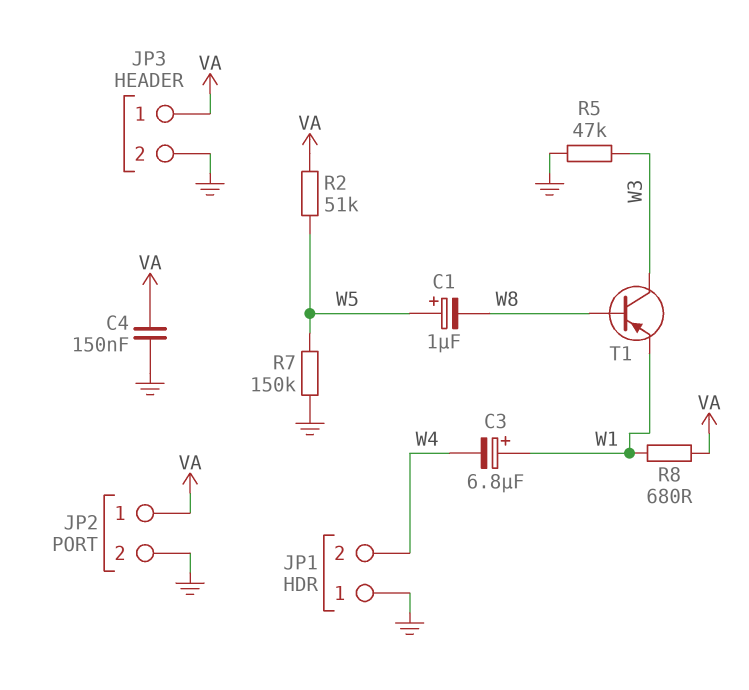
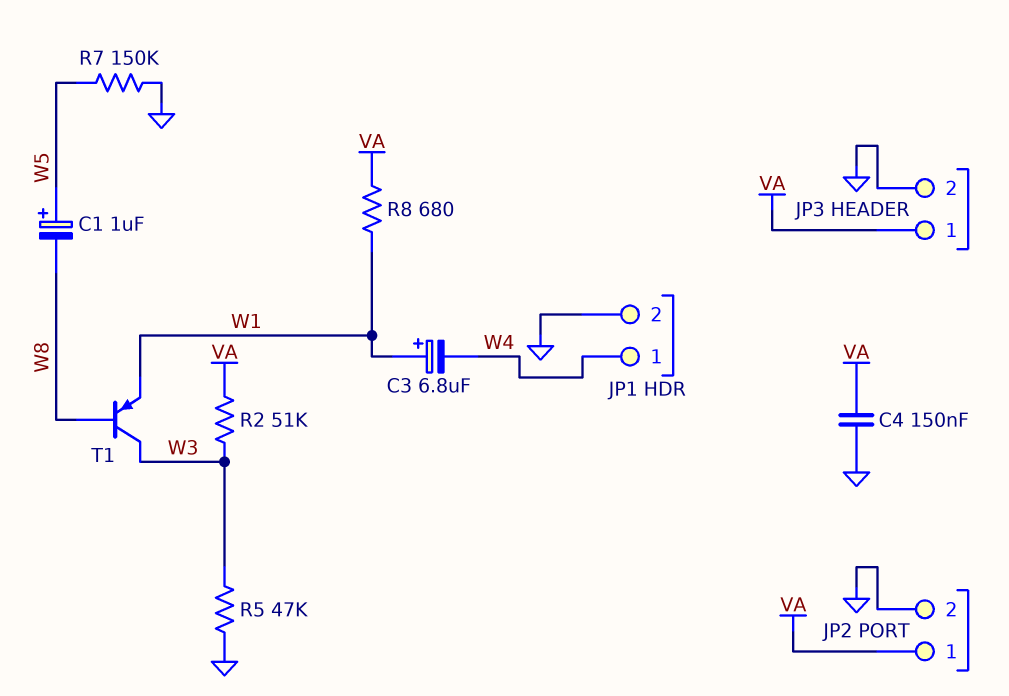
JP1 pin 1: GND -> W4
JP1 pin 2: W4 -> GND
R2: 51k (VA, W5) -> 51k (VA, W3)

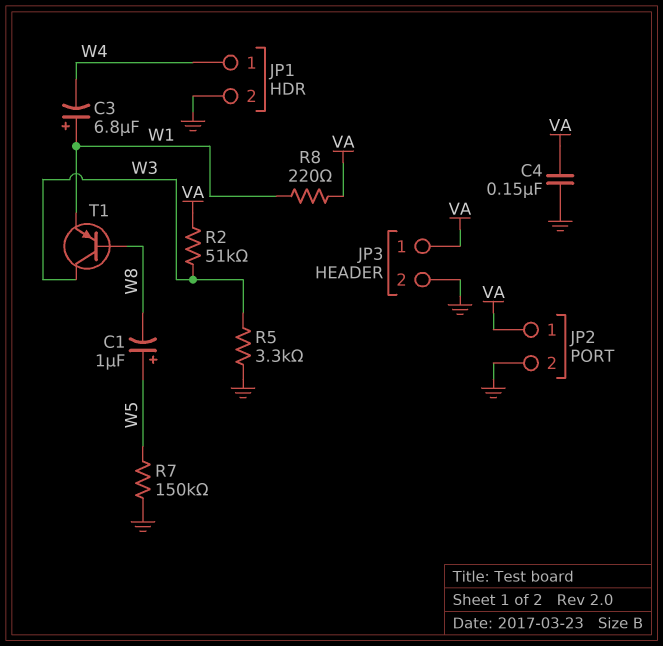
R5: 47k (GND, W3) -> 3.3k (GND, W3)
R8: 680 (VA, W1) -> 220 (VA, W1)

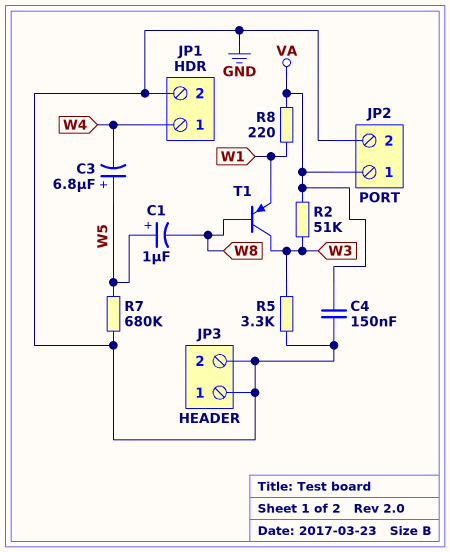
C3: 6.8uF (plus W1, minus W4) -> 6.8uF (plus W5, minus W4)
JP3 pin 1: VA -> GND
R7: 150k (GND, W5) -> 680k (GND, W5)

